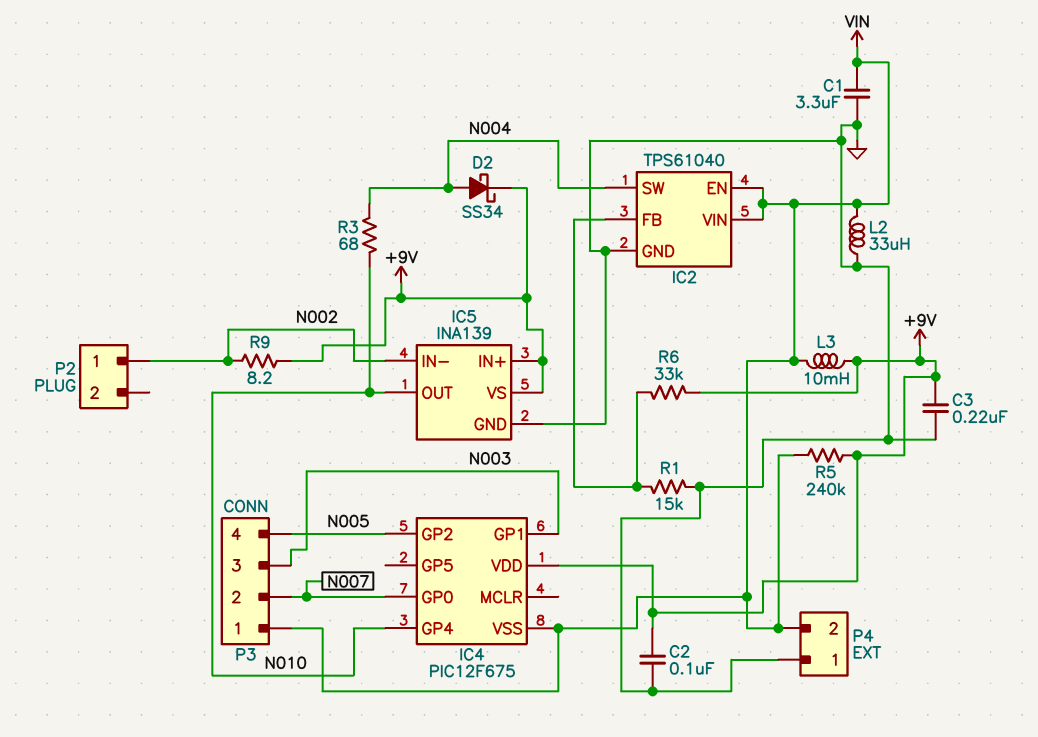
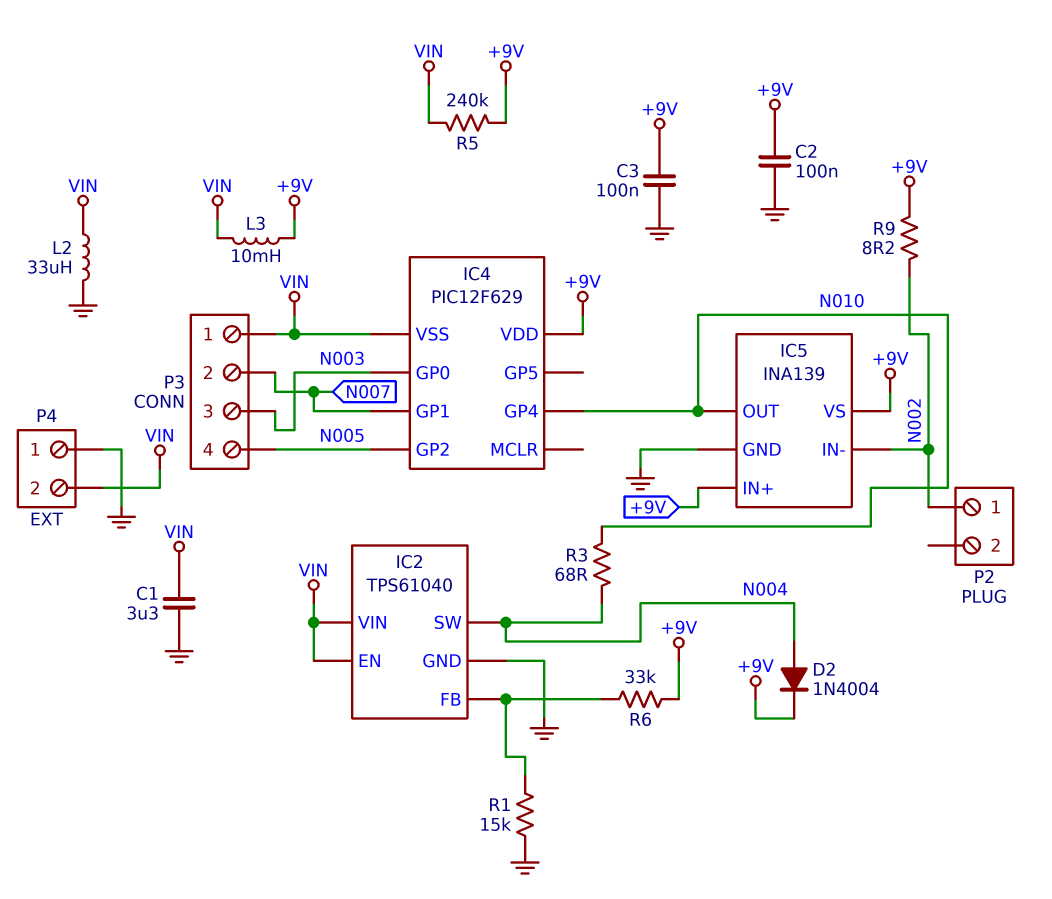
C3: 220nF (+9V, GND) -> 100nF (+9V, GND)
D2: schottky SS34 (A N004, K +9V) -> diode 1N4004 (A N004, K +9V)
IC4: PIC12F675 -> PIC12F629
IC4 pin GP0: N007 -> N003
IC4 pin GP1: N003 -> N007

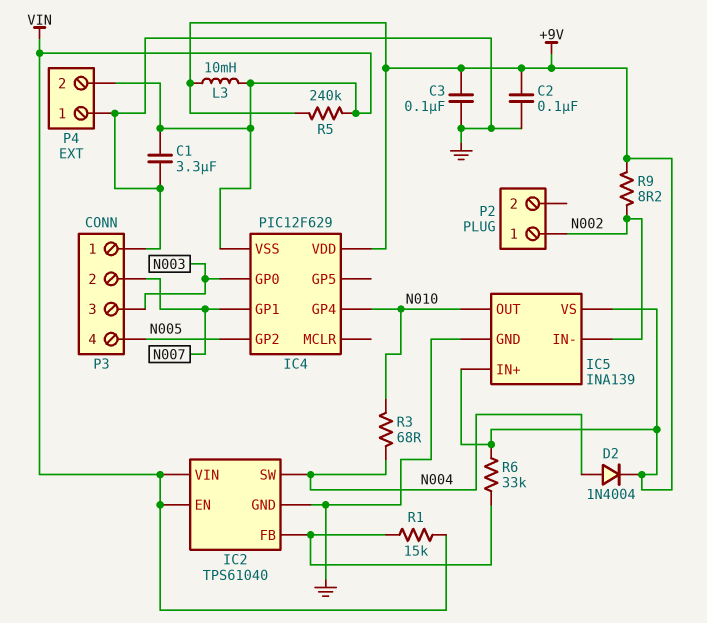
L2: 33uH (GND, VIN) -> none
P3 pin 1: VIN -> GND
R1: 15k (GND, IC2/FB) -> 15k (IC2/FB, VIN)

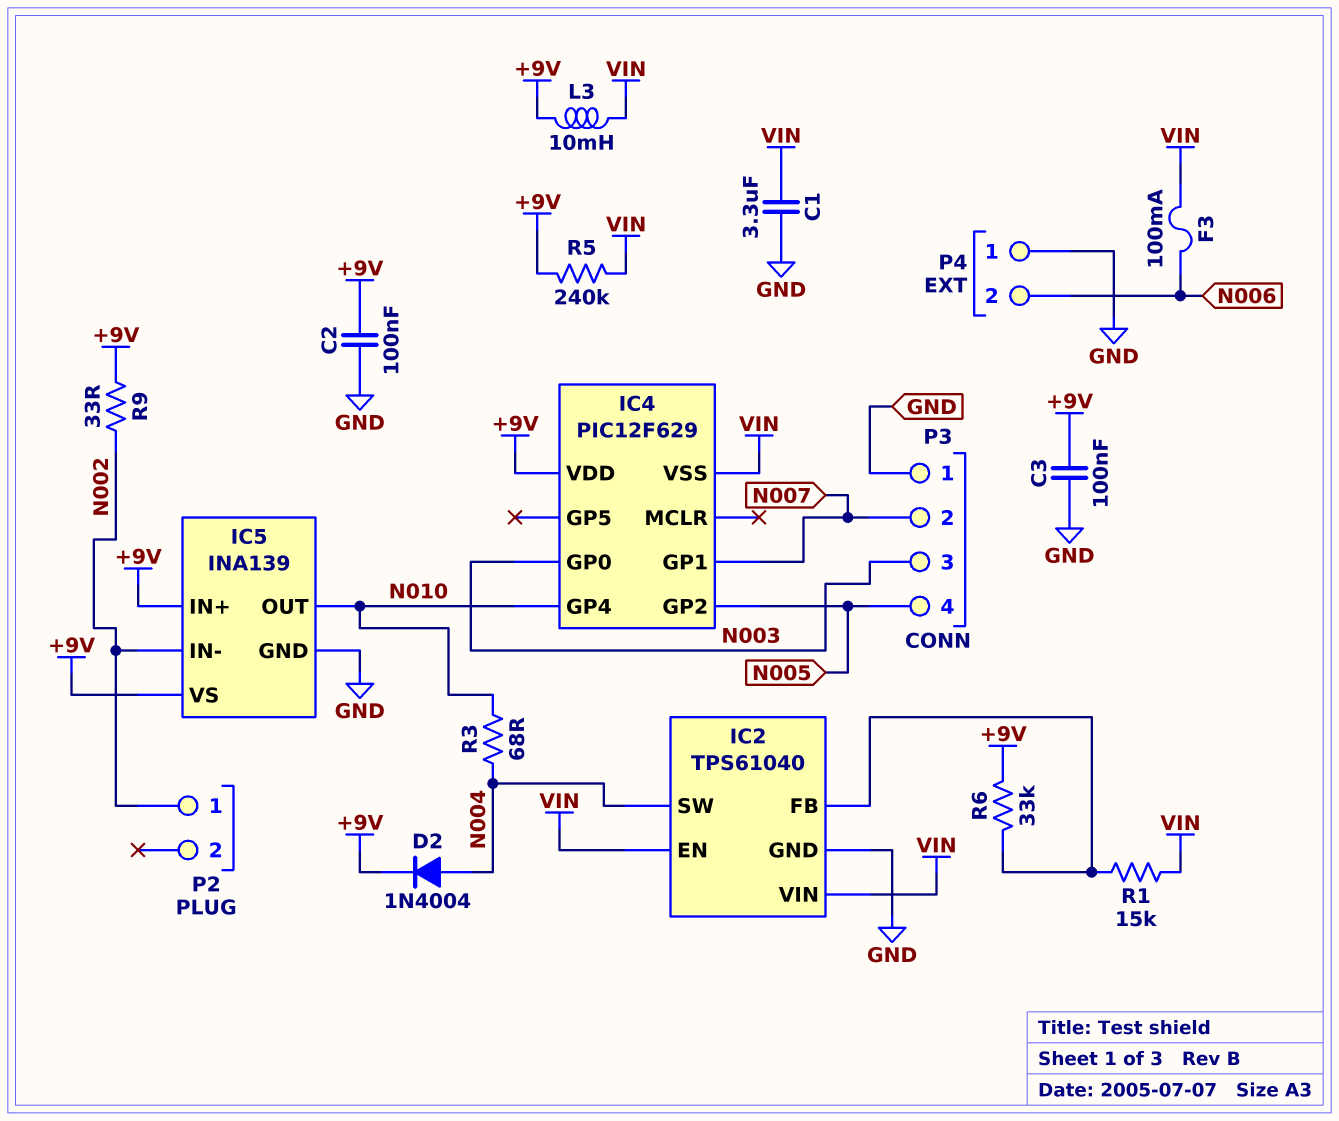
F3: none -> 100mA (N006, VIN)
P4 pin 2: VIN -> N006
R9: 8.2 (+9V, N002) -> 33 (+9V, N002)

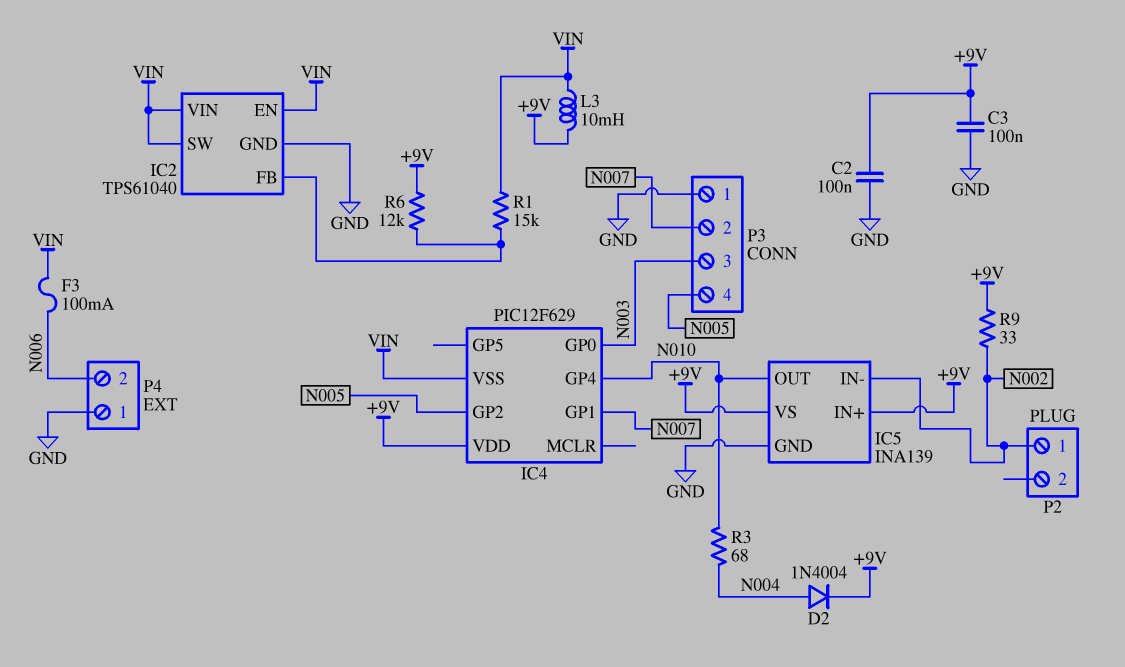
C1: 3.3uF (GND, VIN) -> none
IC2 pin SW: N004 -> VIN
R5: 240k (+9V, VIN) -> none
R6: 33k (+9V, IC2/FB) -> 12k (+9V, IC2/FB)

